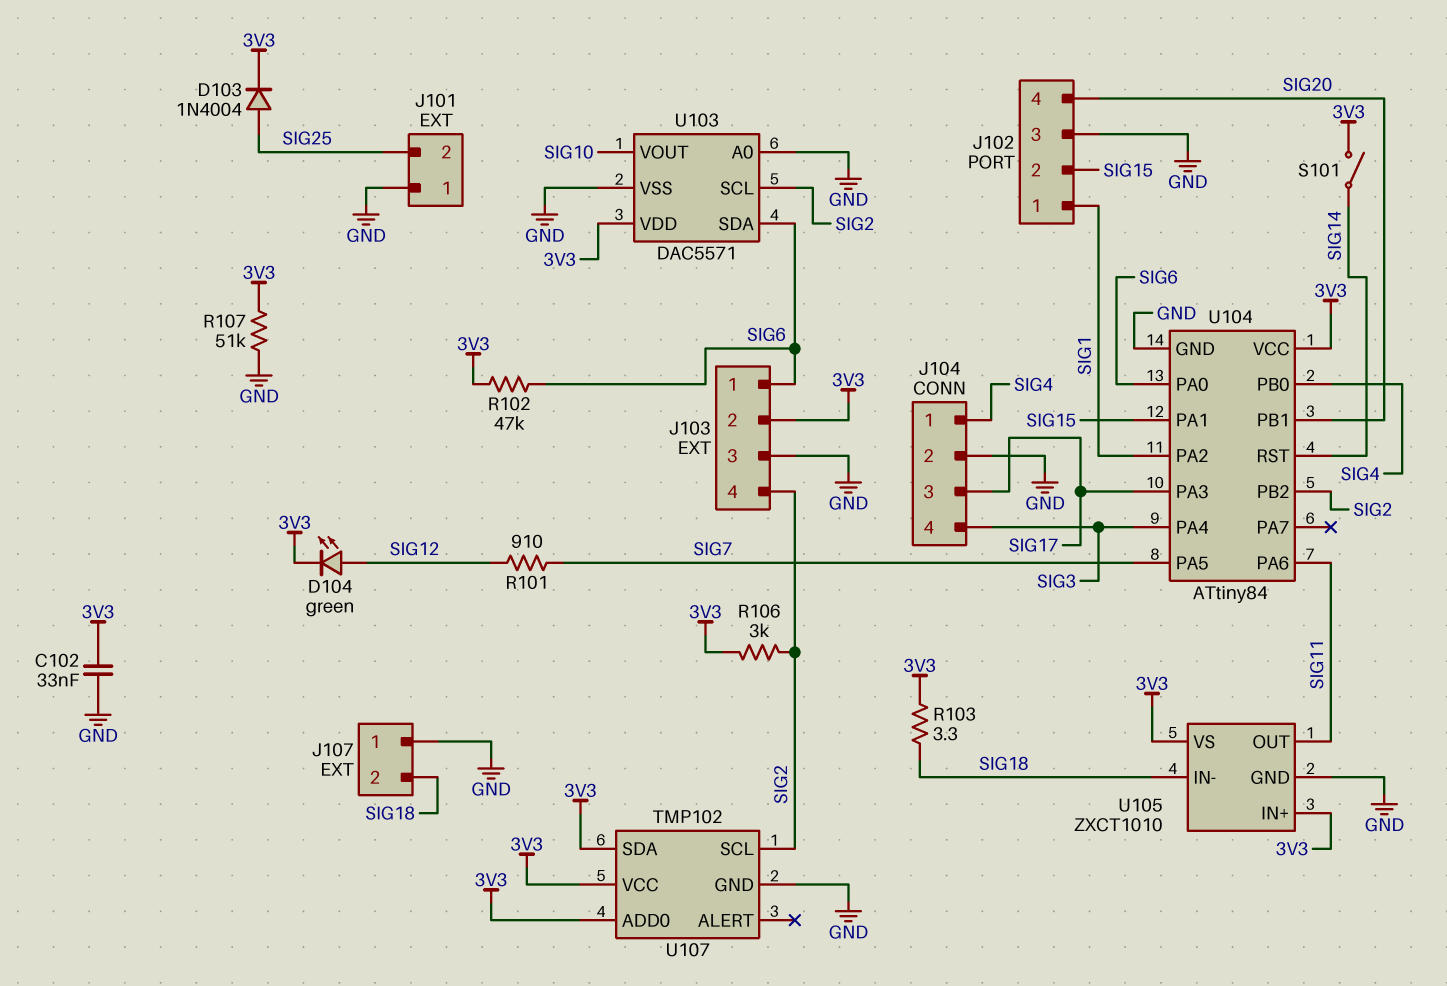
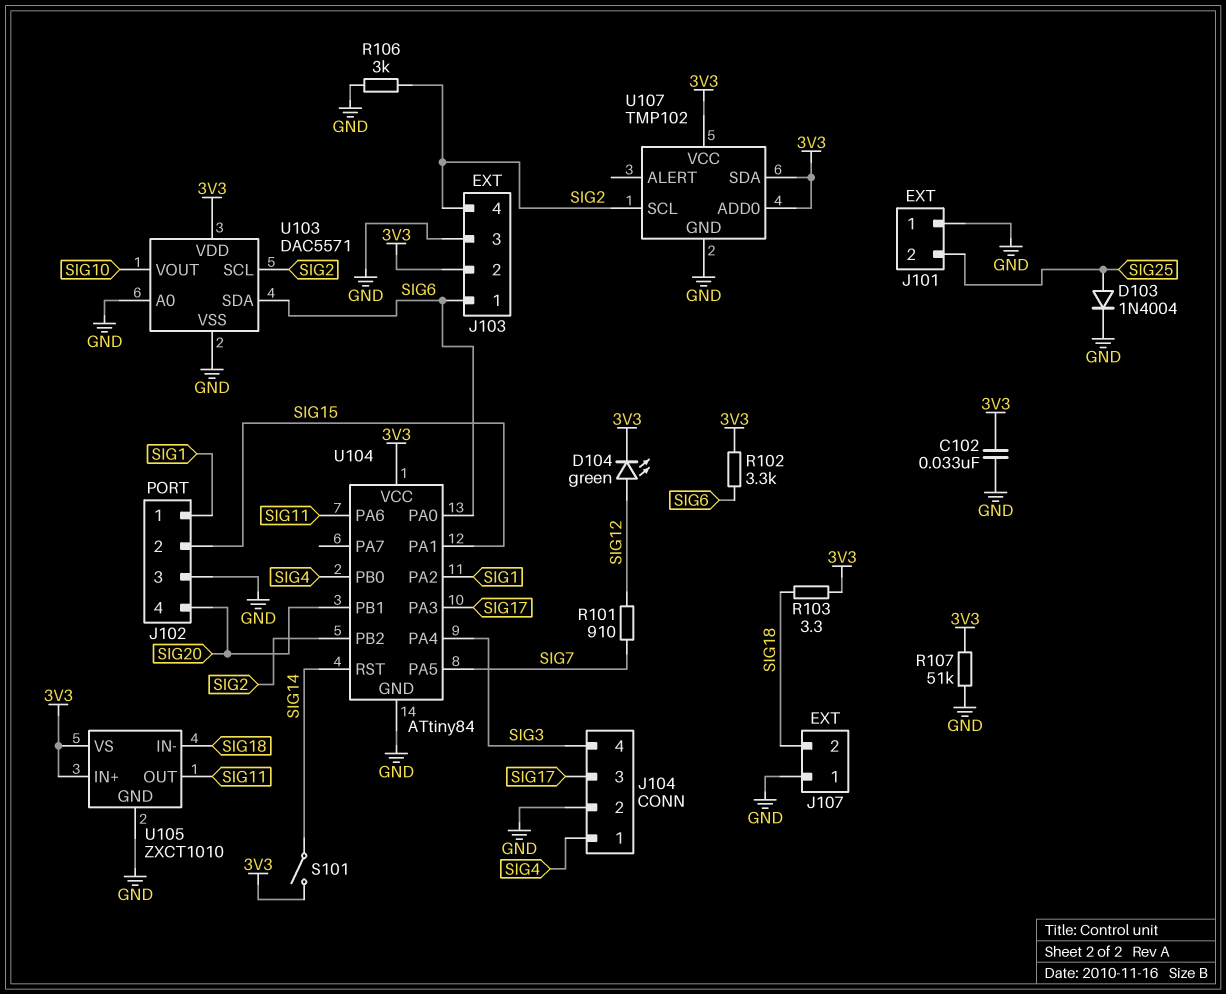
D103: diode 1N4004 (A SIG25, K 3V3) -> diode 1N4004 (A SIG25, K GND)
R102: 47k (3V3, SIG6) -> 3.3k (3V3, SIG6)
R106: 3k (3V3, SIG2) -> 3k (GND, SIG2)

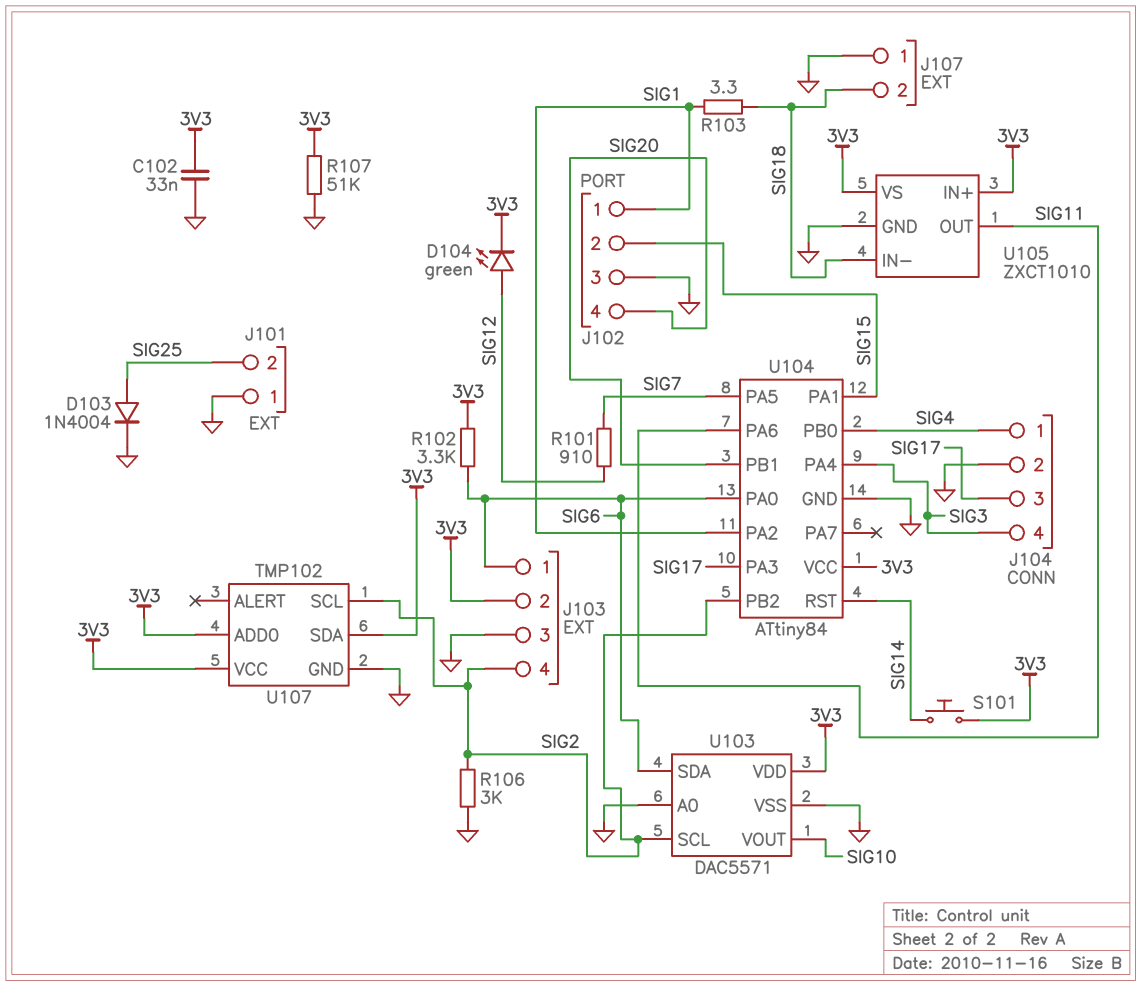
R103: 3.3 (3V3, SIG18) -> 3.3 (SIG1, SIG18)
S101: switch (3V3, SIG14) -> button (3V3, SIG14)

